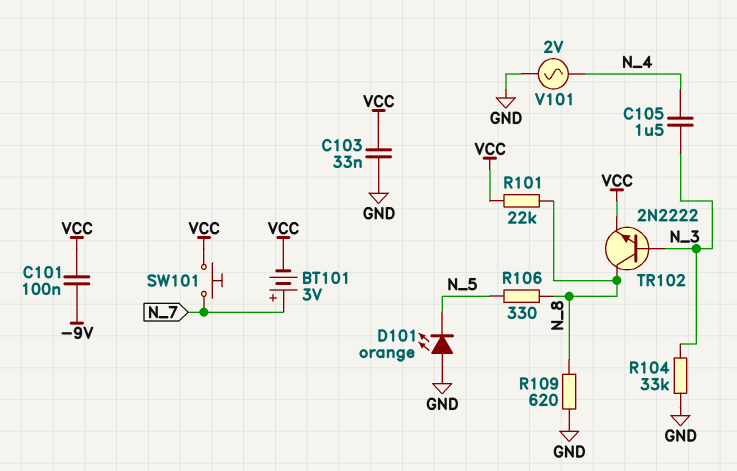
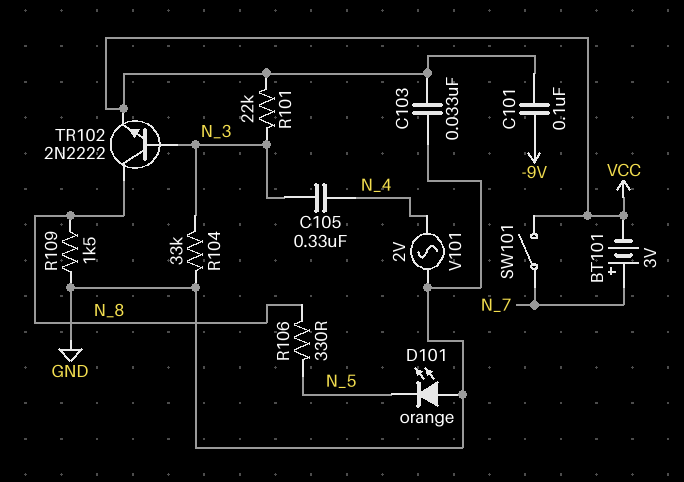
C105: 1.5uF (N_3, N_4) -> 330nF (N_3, N_4)
R101: 22k (N_8, VCC) -> 22k (N_3, VCC)
R109: 620 (GND, N_8) -> 1.5k (GND, N_8)
SW101: button (N_7, VCC) -> switch (N_7, VCC)

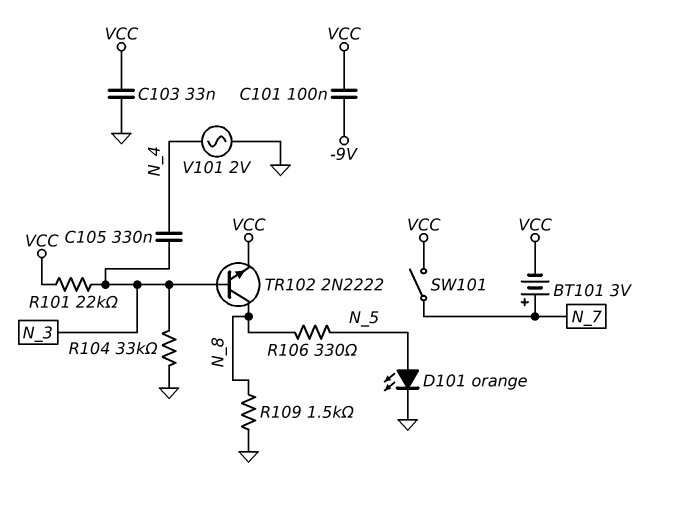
D101: LED orange (A GND, K N_5) -> LED orange (A N_5, K GND)

